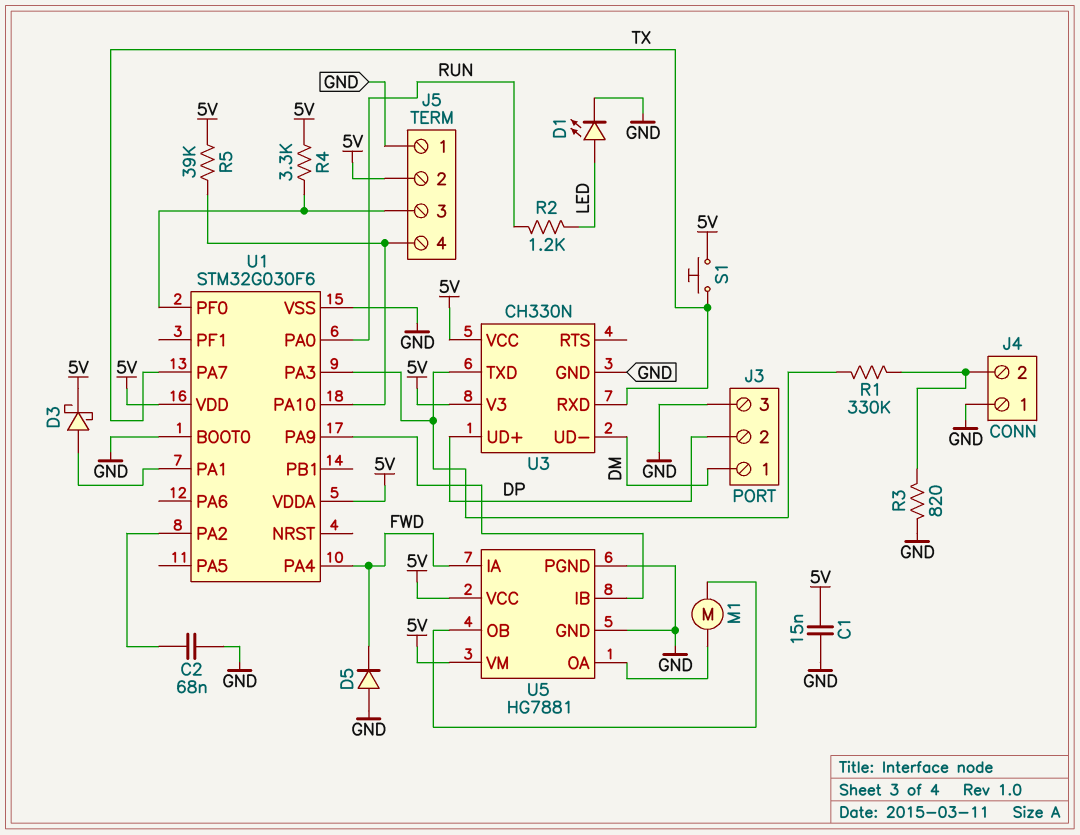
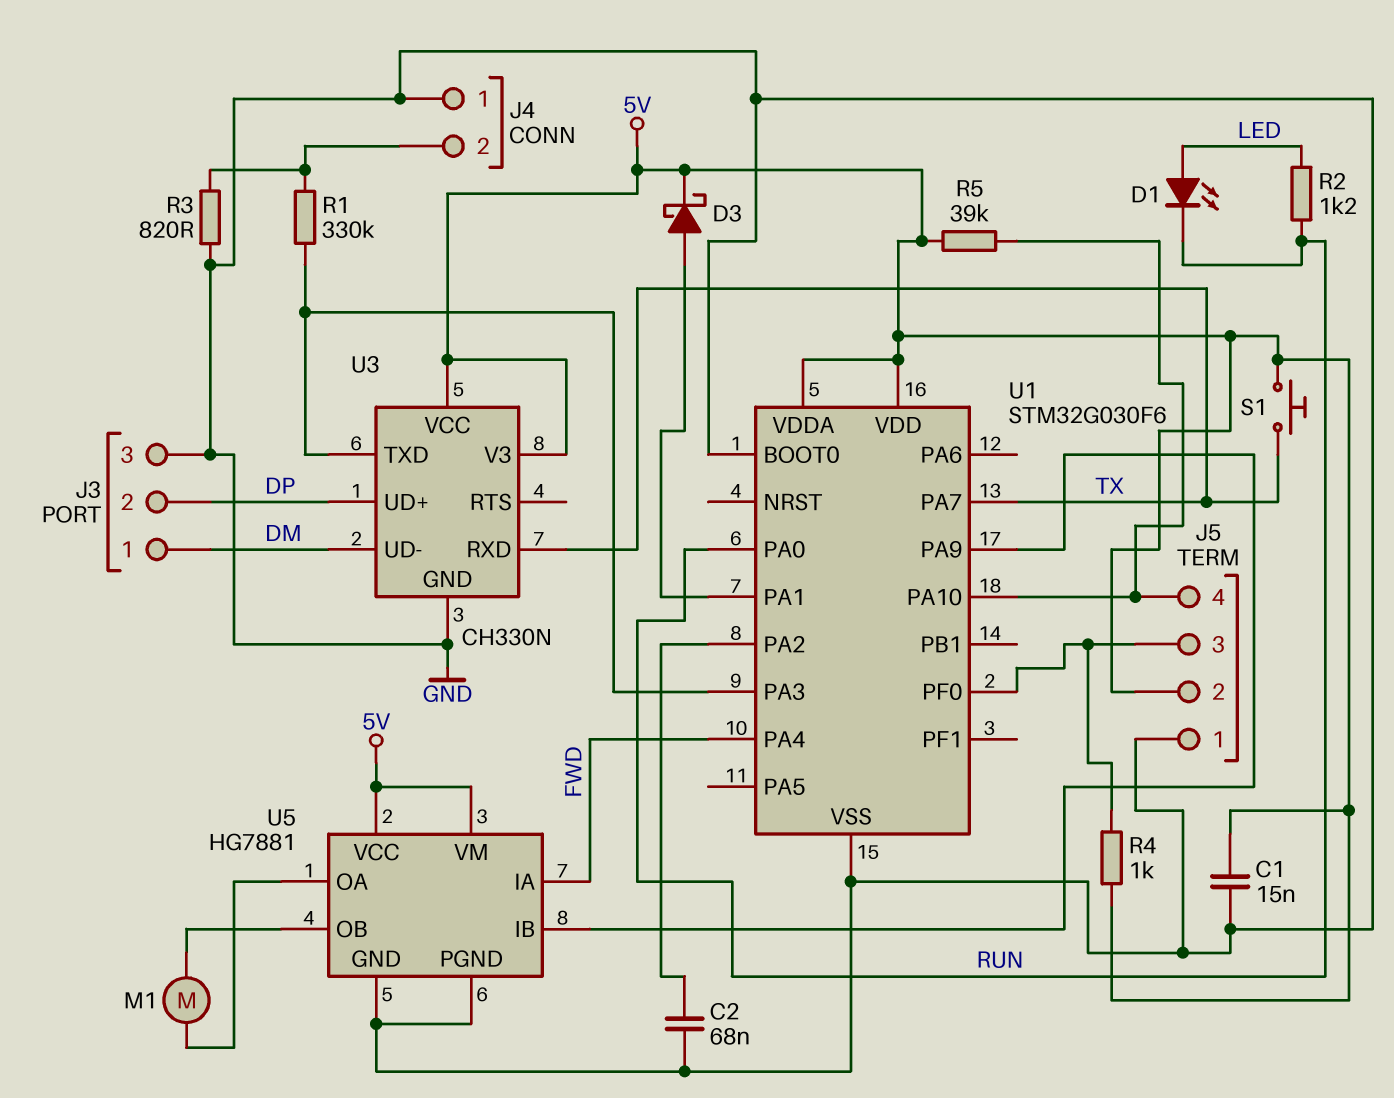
D1: LED (A LED, K GND) -> LED (A LED, K RUN)
D5: diode (A GND, K FWD) -> none
R4: 3.3k (5V, J5/3) -> 1k (5V, J5/3)

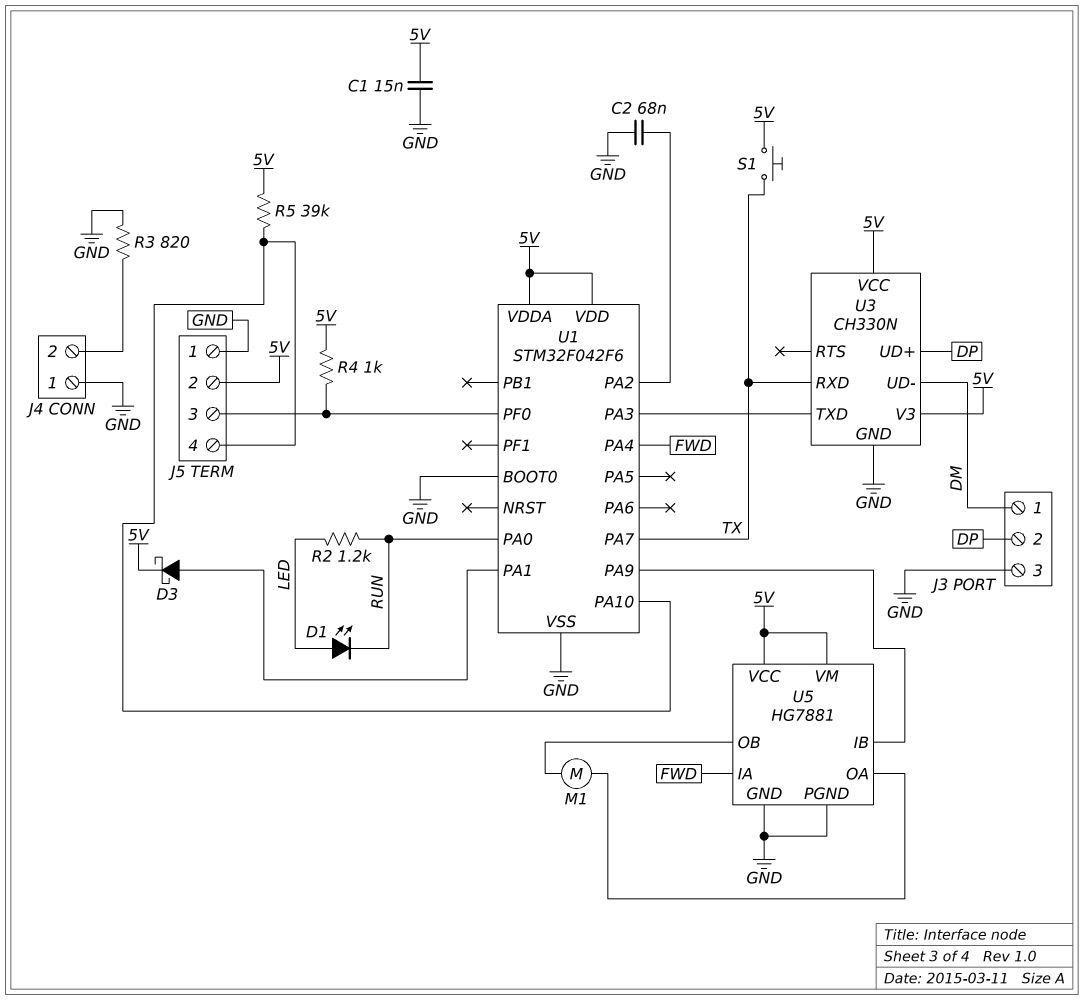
R1: 330k (J4/2, U1/PA3) -> none
U1: STM32G030F6 -> STM32F042F6

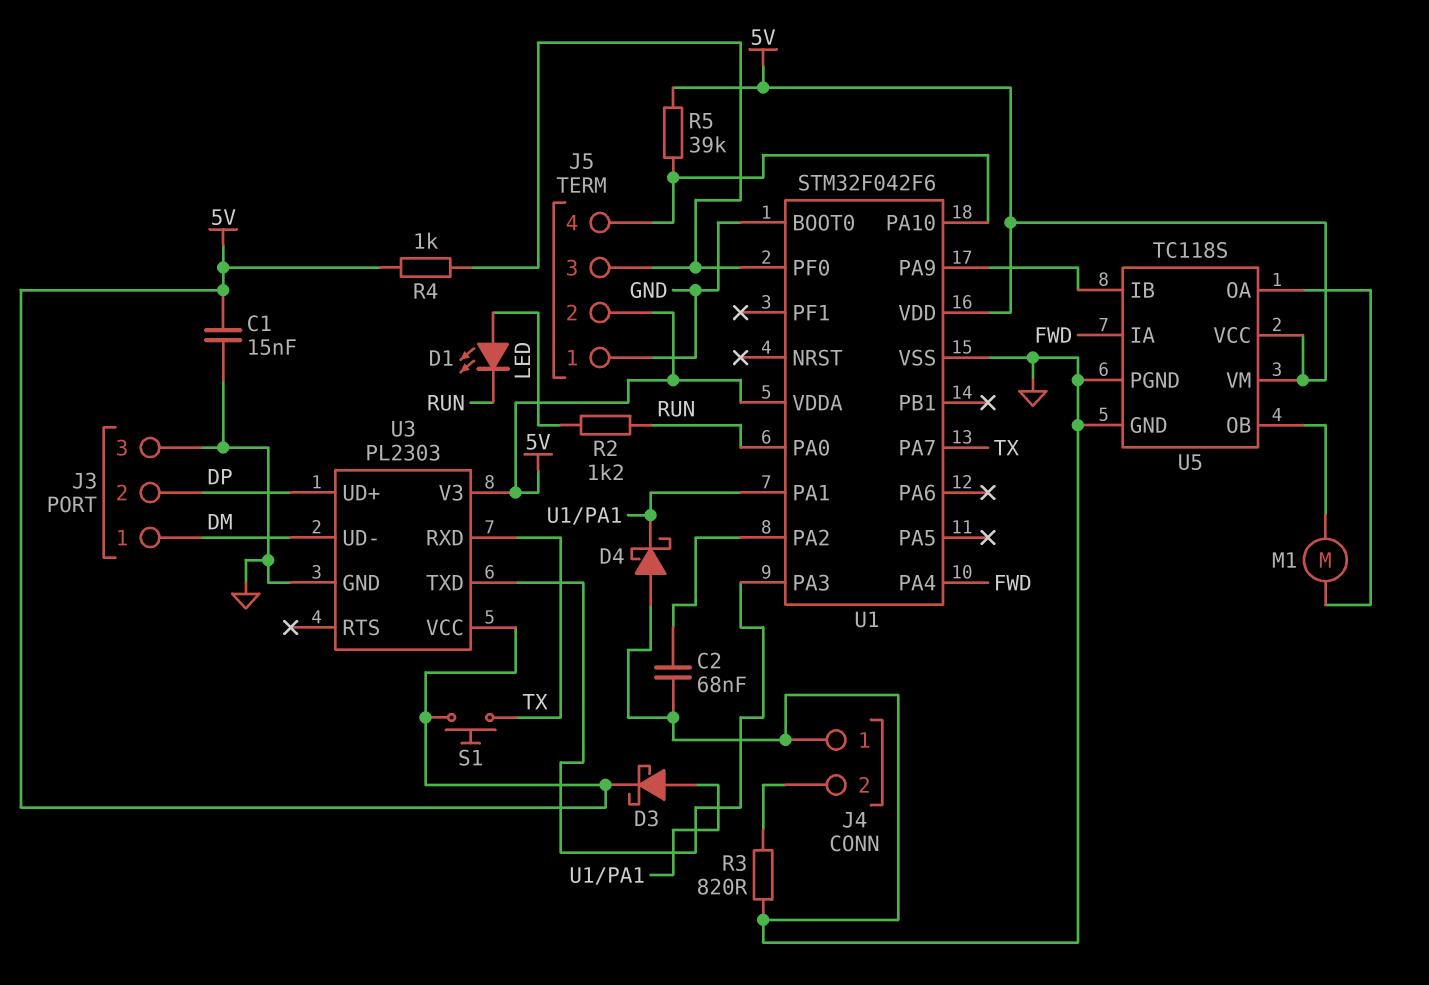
D4: none -> schottky (A GND, K U1/PA1)
U3: CH330N -> PL2303
U5: HG7881 -> TC118S

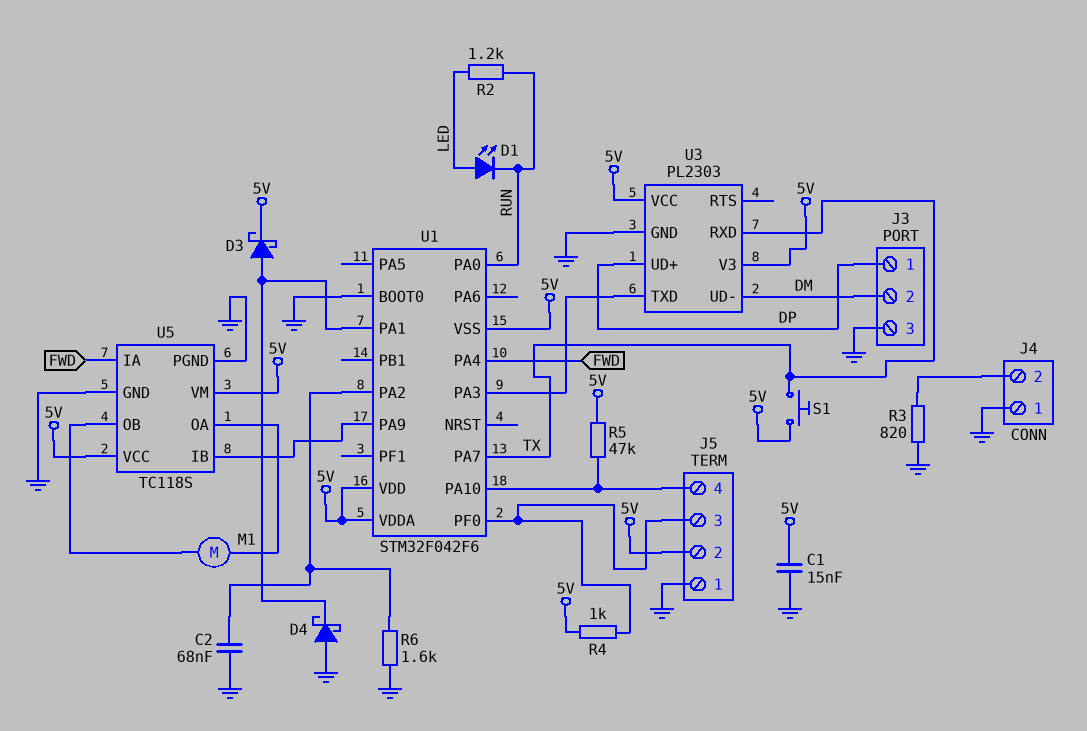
J3 pin 1: DM -> DP
J3 pin 2: DP -> DM
R5: 39k (5V, J5/4) -> 47k (5V, J5/4)
R6: none -> 1.6k (GND, U1/PA2)
U1 pin VSS: GND -> 5V

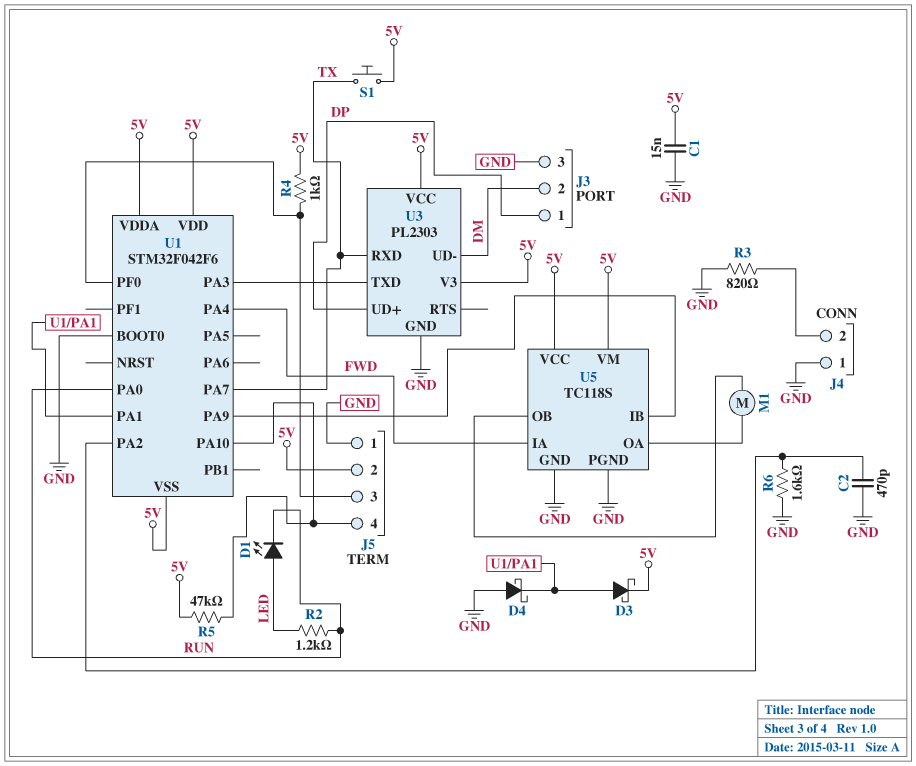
C2: 68nF (GND, U1/PA2) -> 470pF (GND, U1/PA2)

